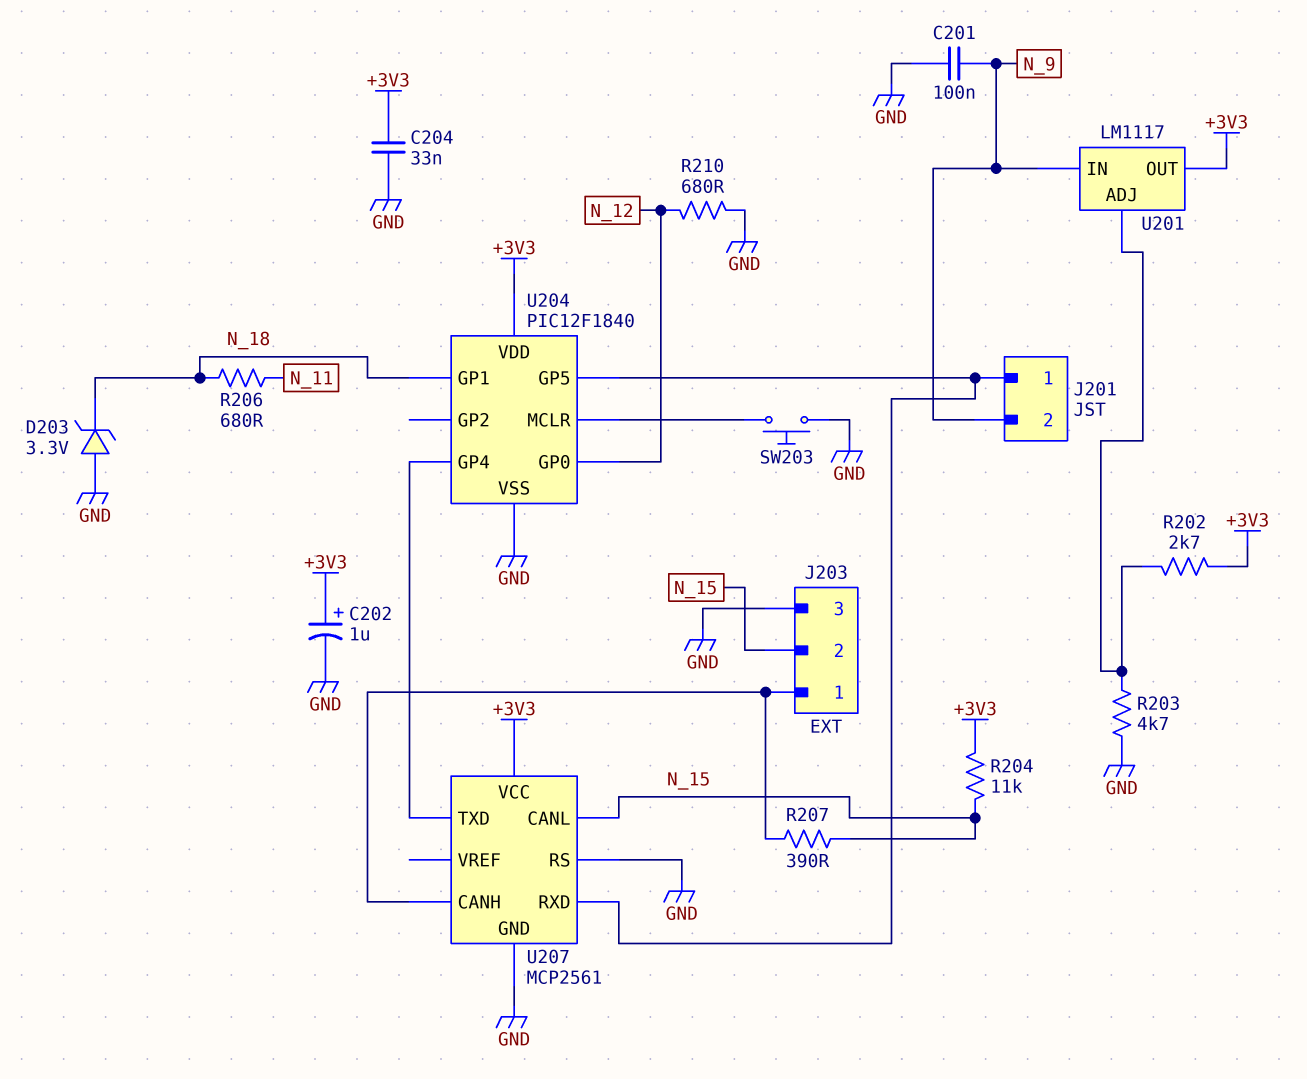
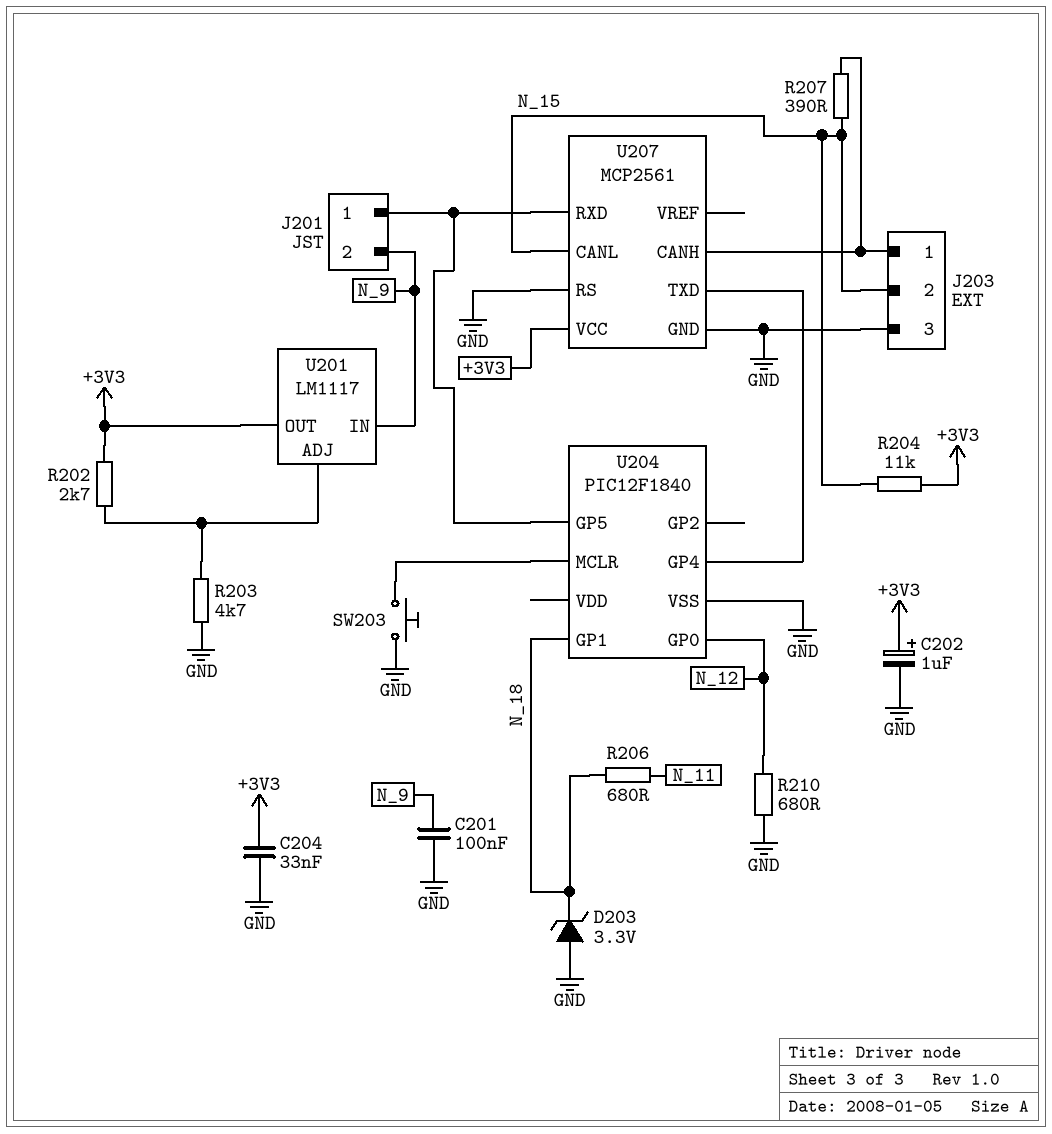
U204 pin VDD: +3V3 -> none

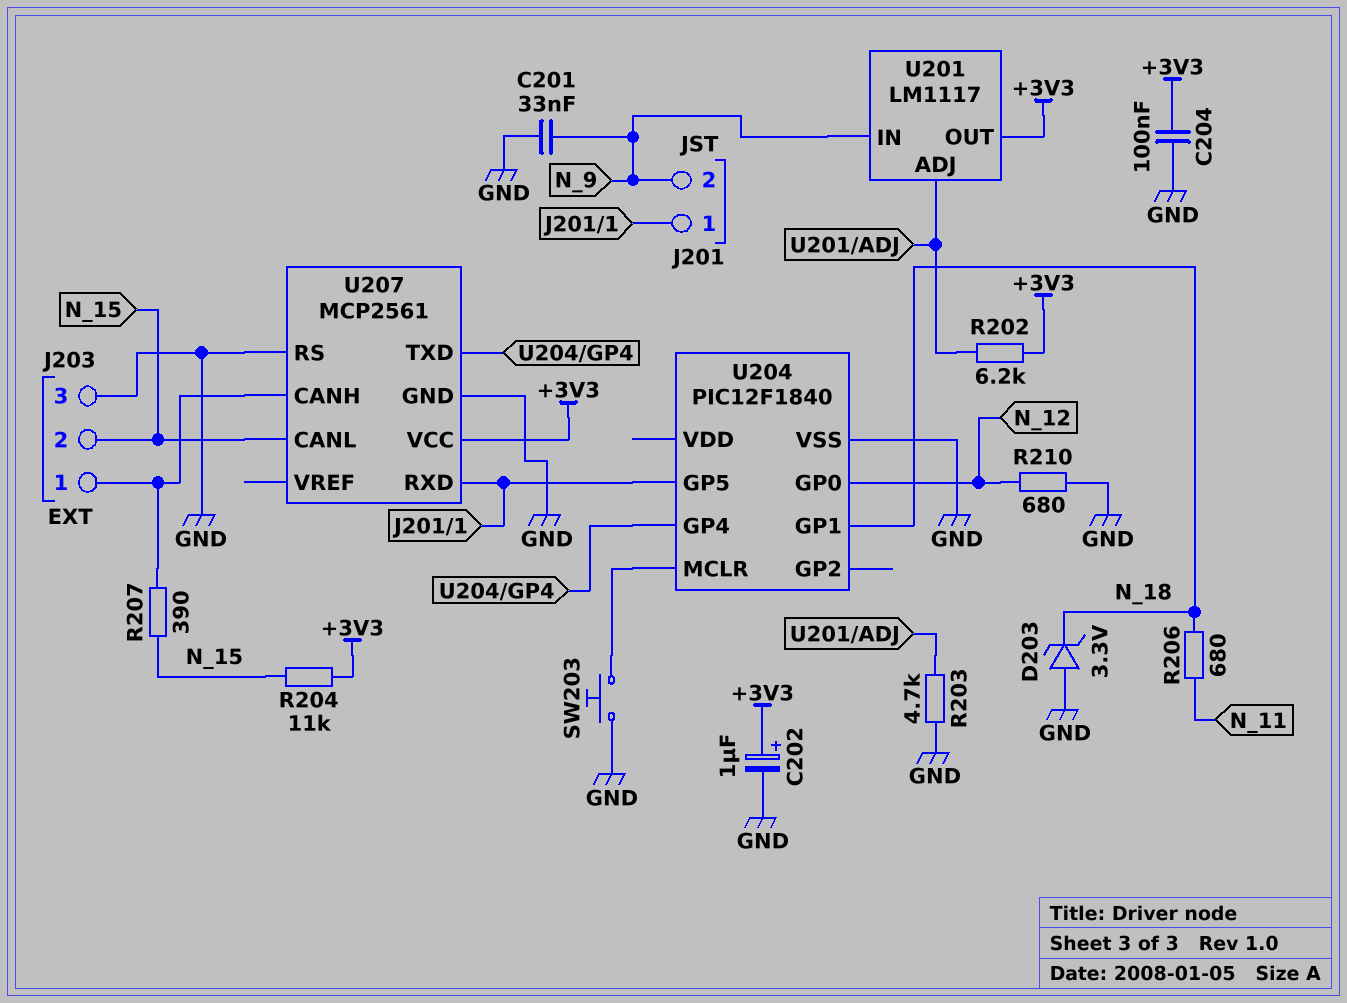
C201: 100nF (GND, N_9) -> 33nF (GND, N_9)
C204: 33nF (+3V3, GND) -> 100nF (+3V3, GND)
R202: 2.7k (+3V3, U201/ADJ) -> 6.2k (+3V3, U201/ADJ)

